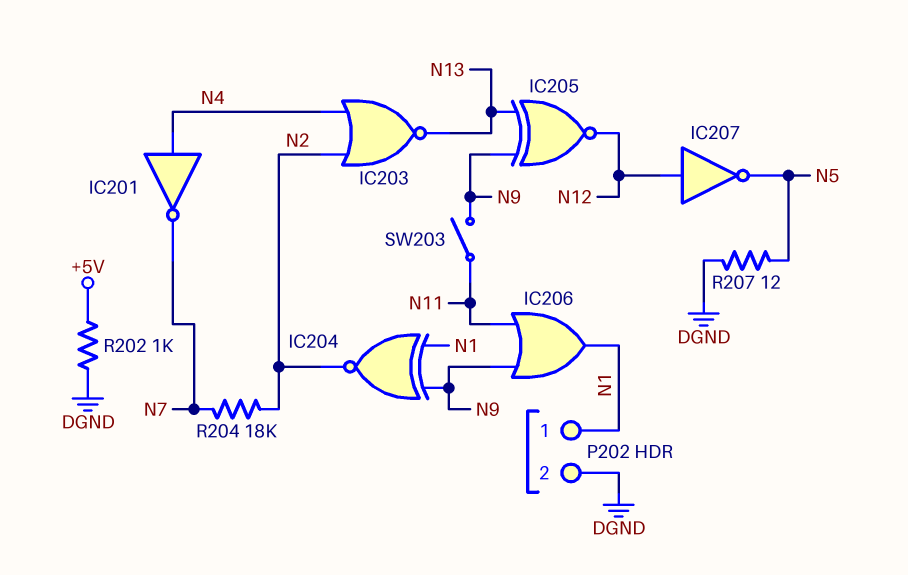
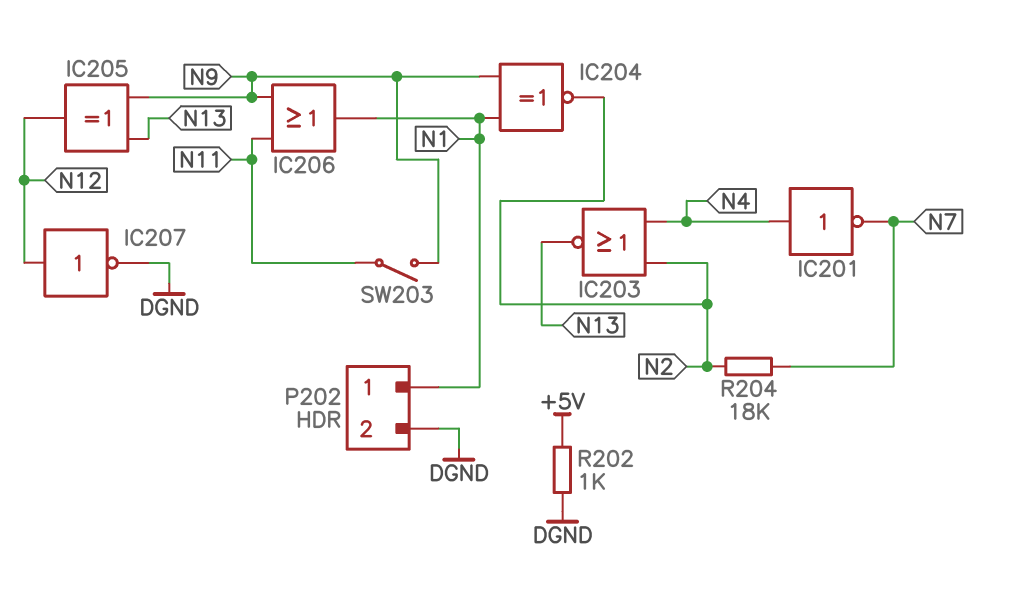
IC205: XNOR (in N9, in N13, out N12) -> XOR (in N9, in N13, out N12)
IC207: NOT (in N12, out N5) -> NOT (in N12, out DGND)
R207: 12 (DGND, N5) -> none

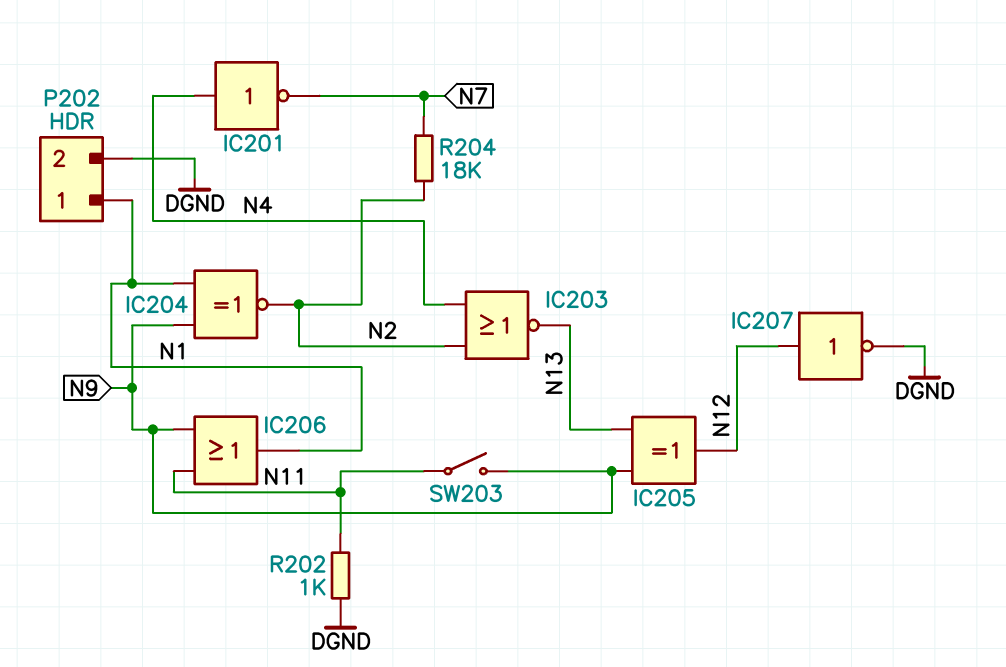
R202: 1k (+5V, DGND) -> 1k (DGND, N11)

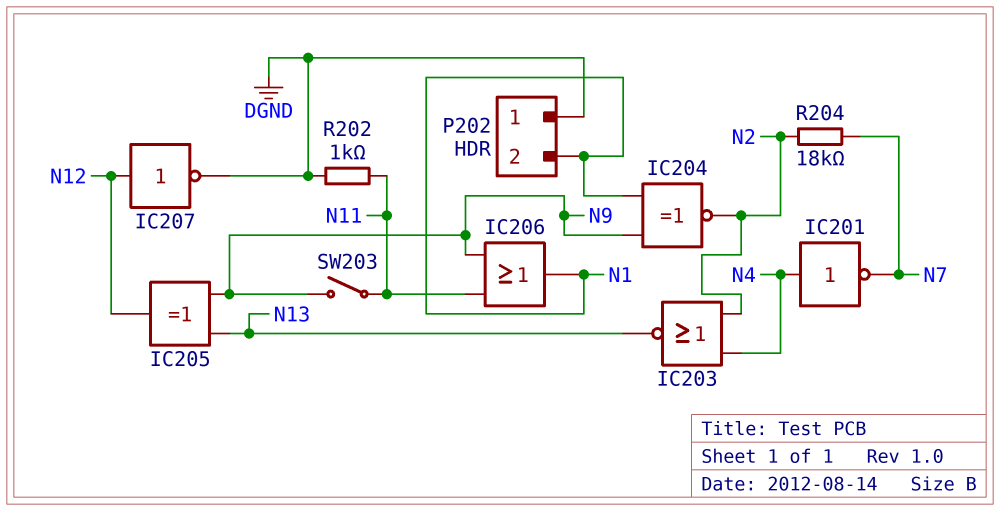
P202 pin 1: N1 -> DGND
P202 pin 2: DGND -> N1

